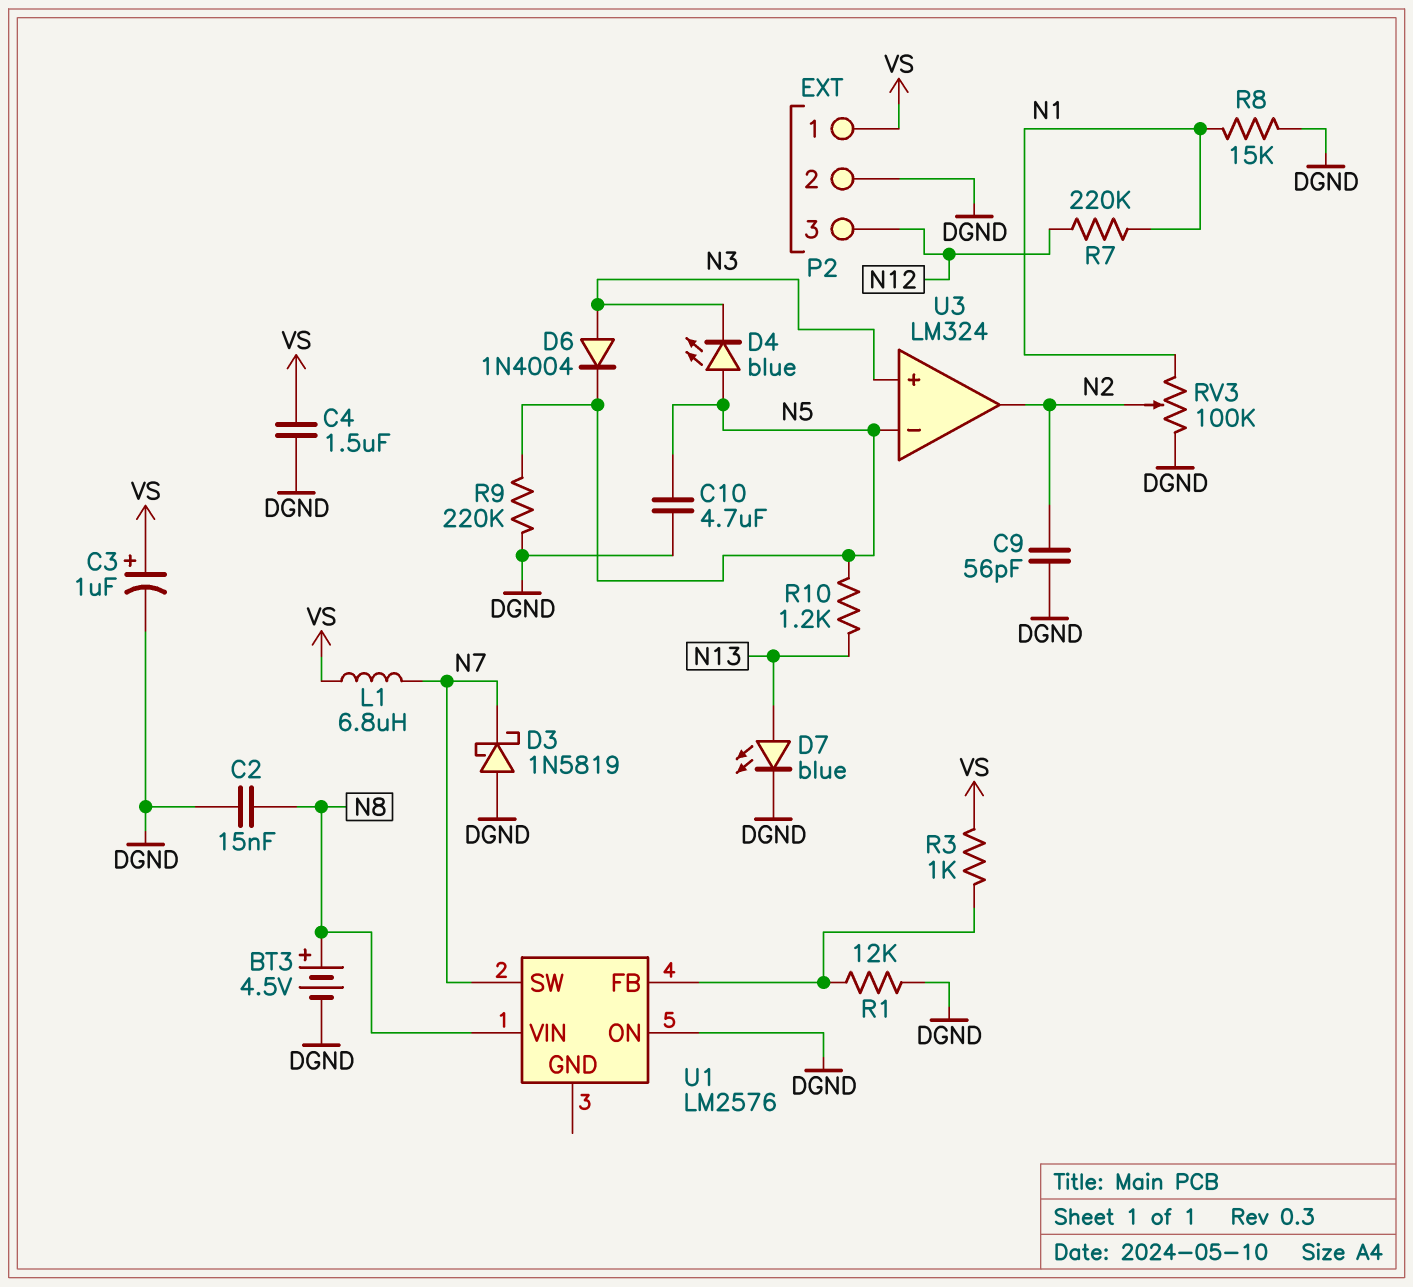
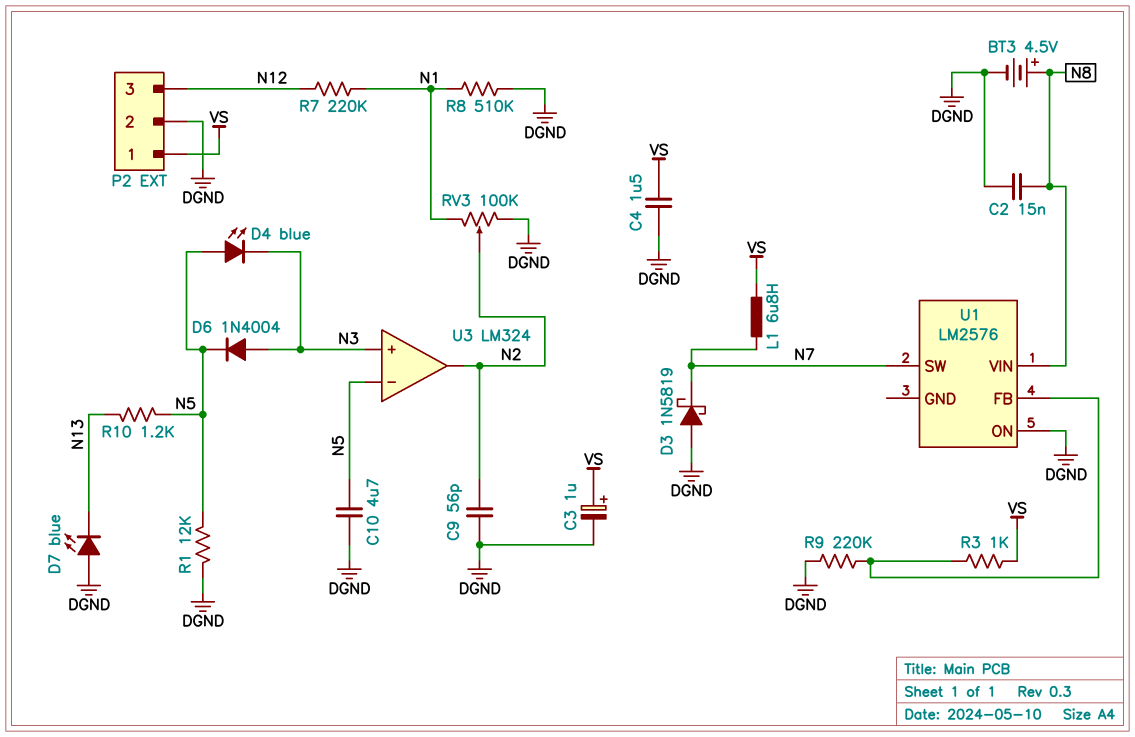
D7: LED blue (A N13, K DGND) -> LED blue (A DGND, K N13)
R1: 12k (DGND, U1/FB) -> 12k (DGND, N5)
R8: 15k (DGND, N1) -> 510k (DGND, N1)
R9: 220k (DGND, N5) -> 220k (DGND, U1/FB)

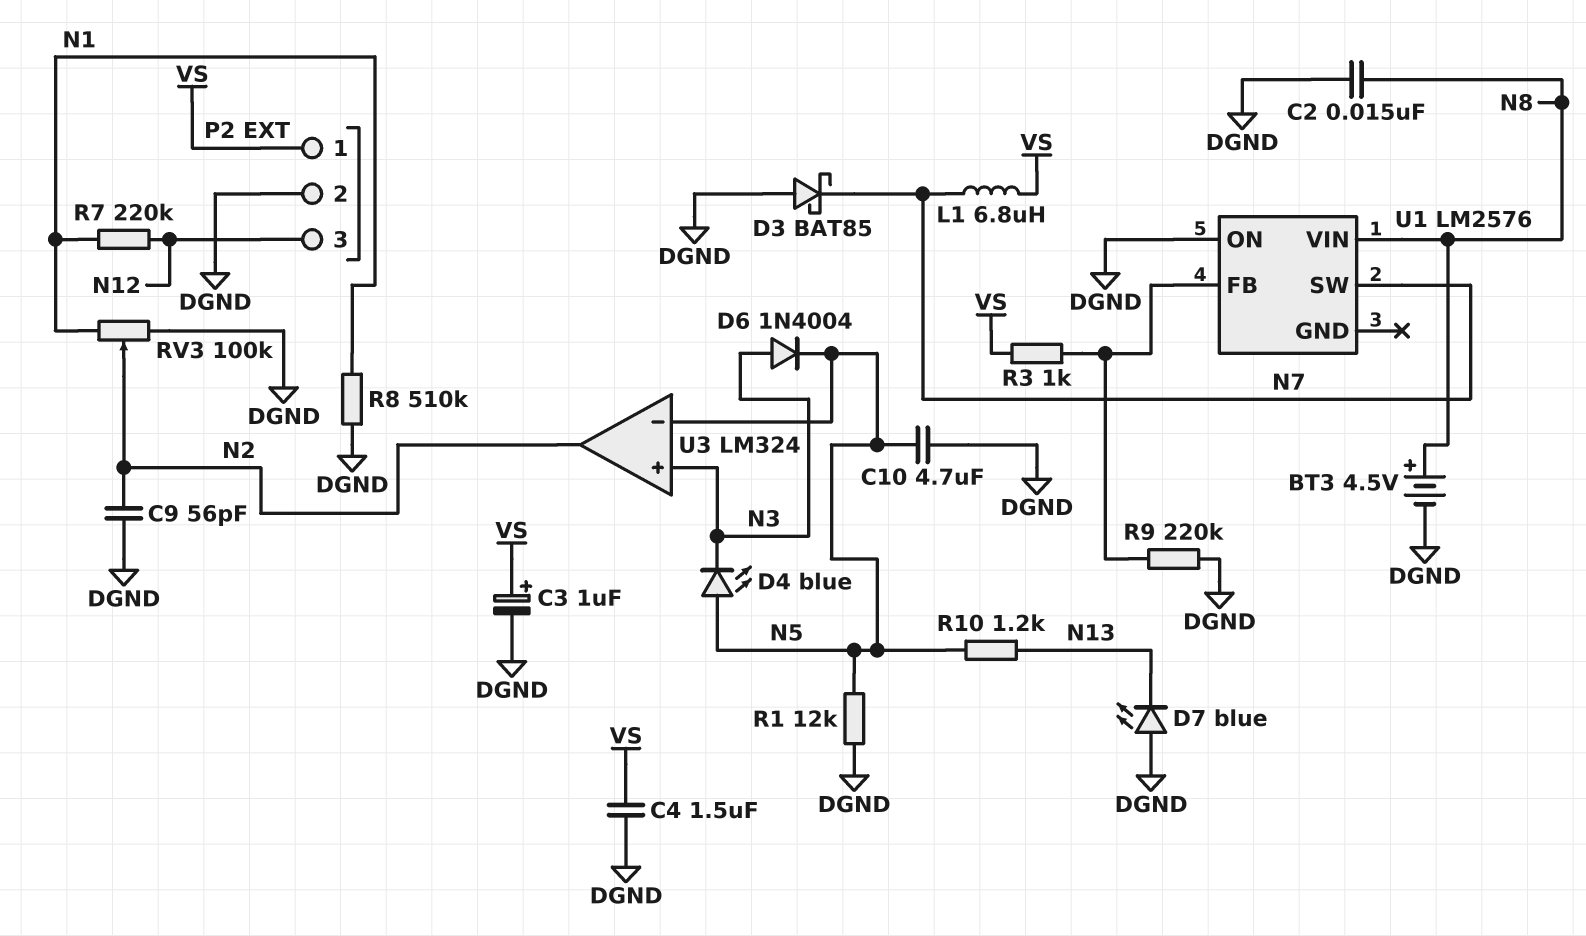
D3: schottky 1N5819 (A DGND, K N7) -> schottky BAT85 (A DGND, K N7)

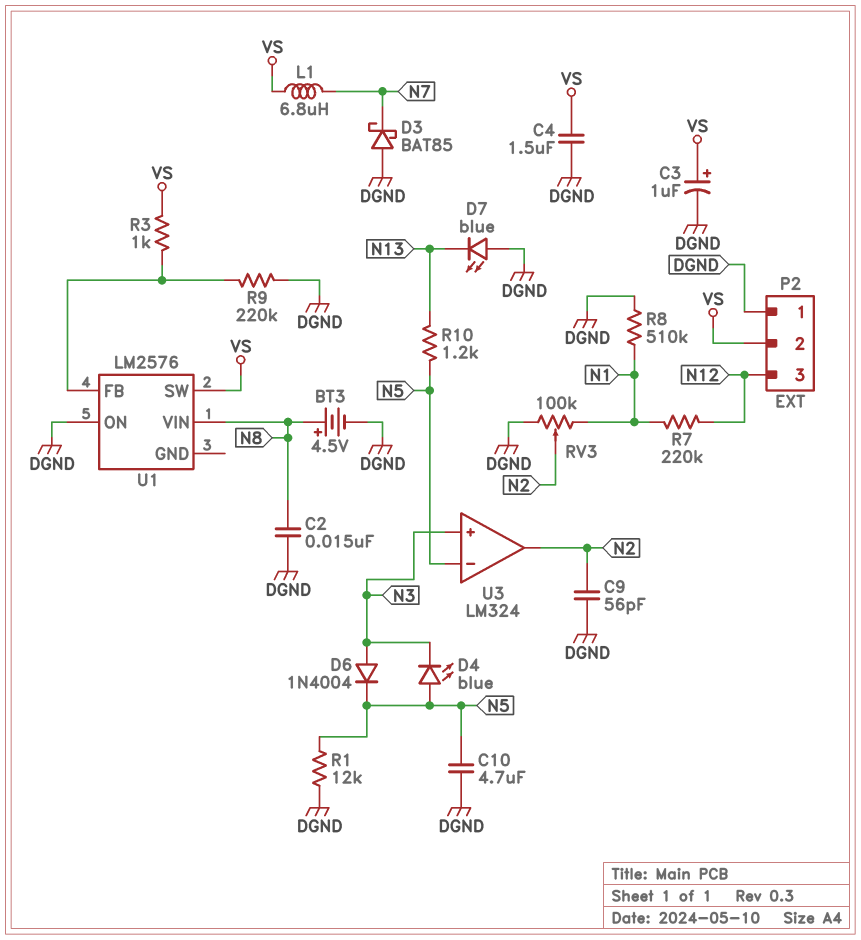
P2 pin 1: VS -> DGND
P2 pin 2: DGND -> VS
U1 pin SW: N7 -> VS

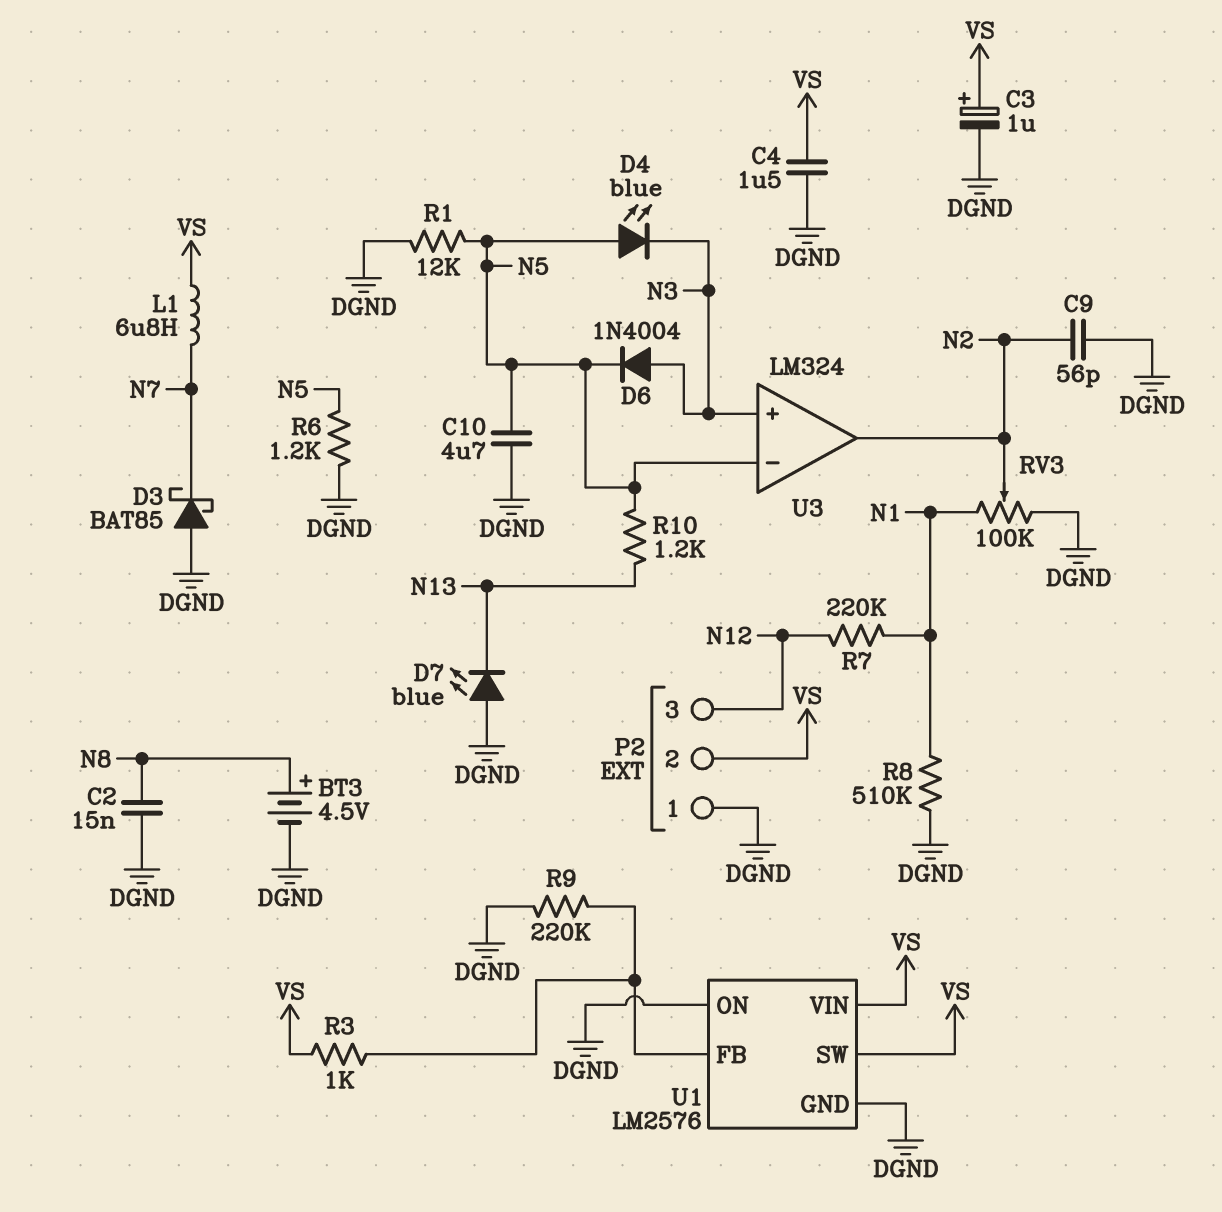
R6: none -> 1.2k (DGND, N5)
U1 pin GND: none -> DGND
U1 pin VIN: N8 -> VS

